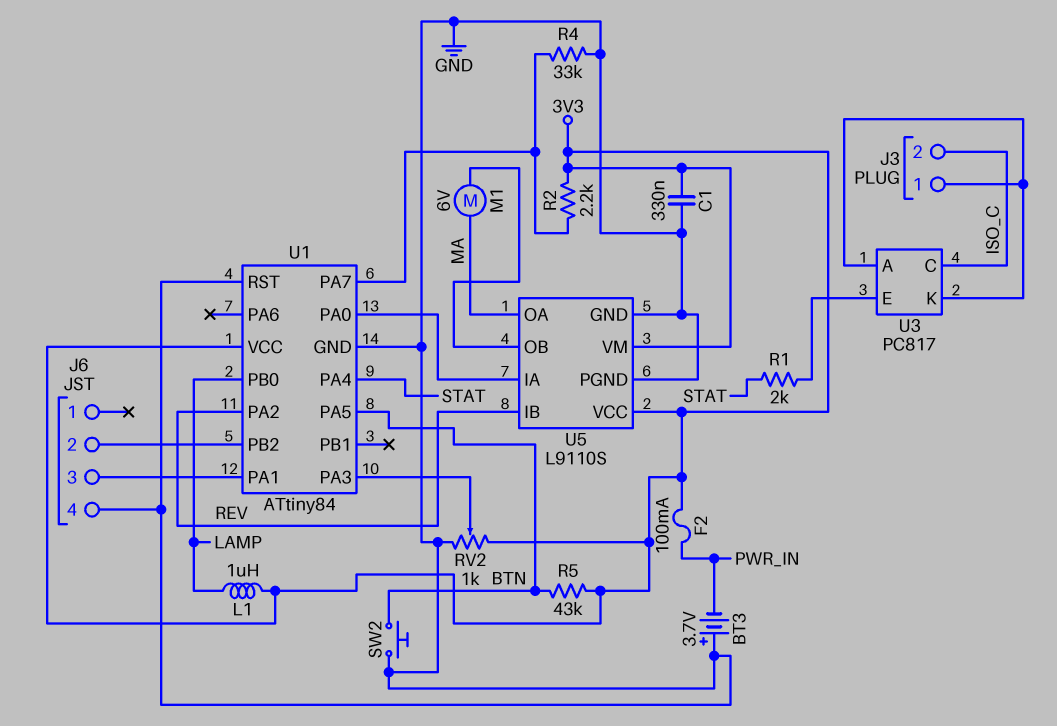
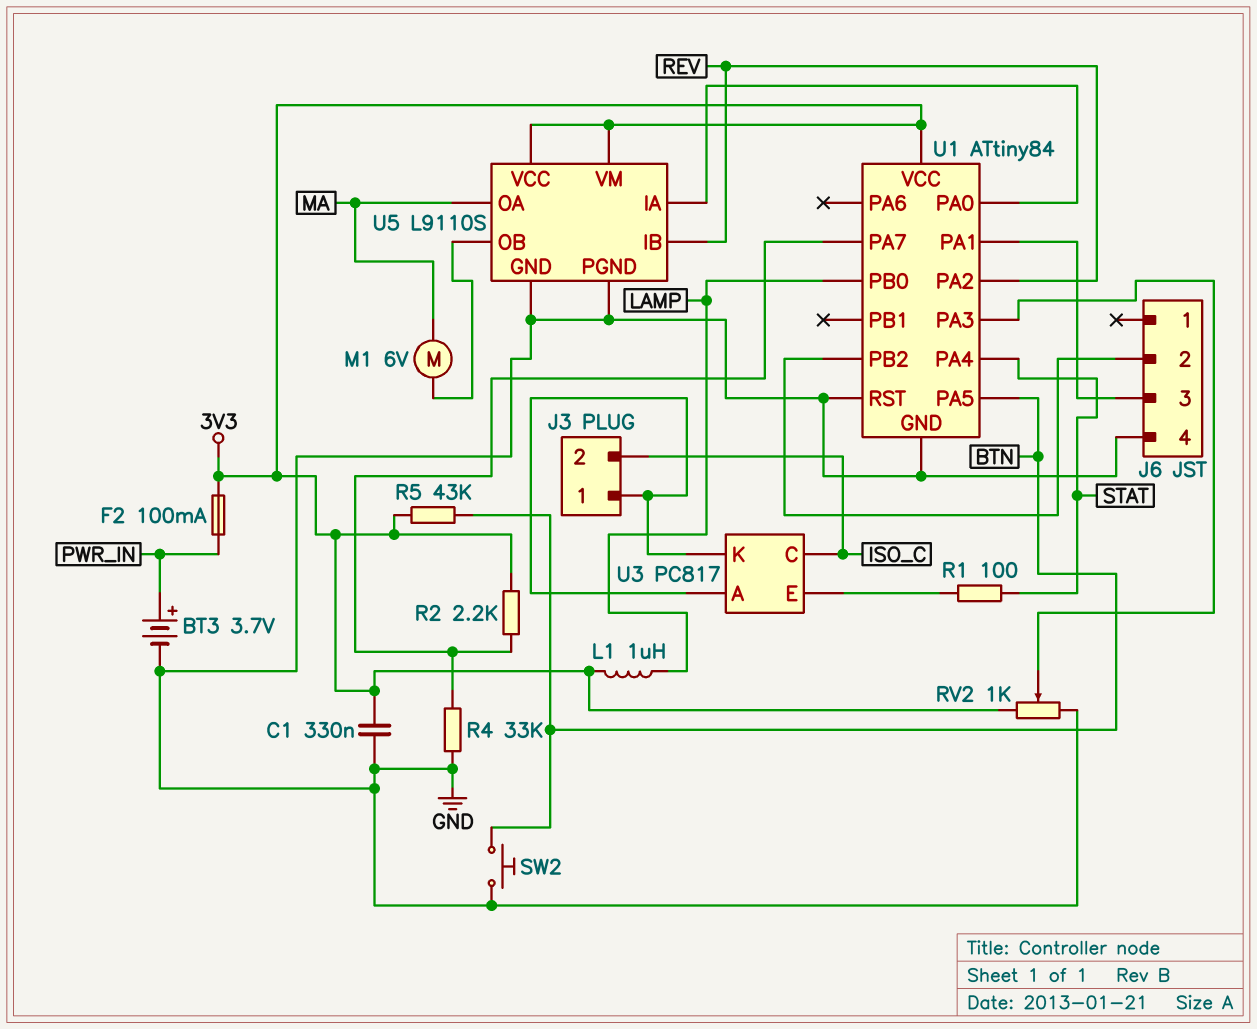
BT3: 3.7V (plus GND, minus PWR_IN) -> 3.7V (plus PWR_IN, minus GND)
R1: 2k (STAT, U3/E) -> 100 (STAT, U3/E)

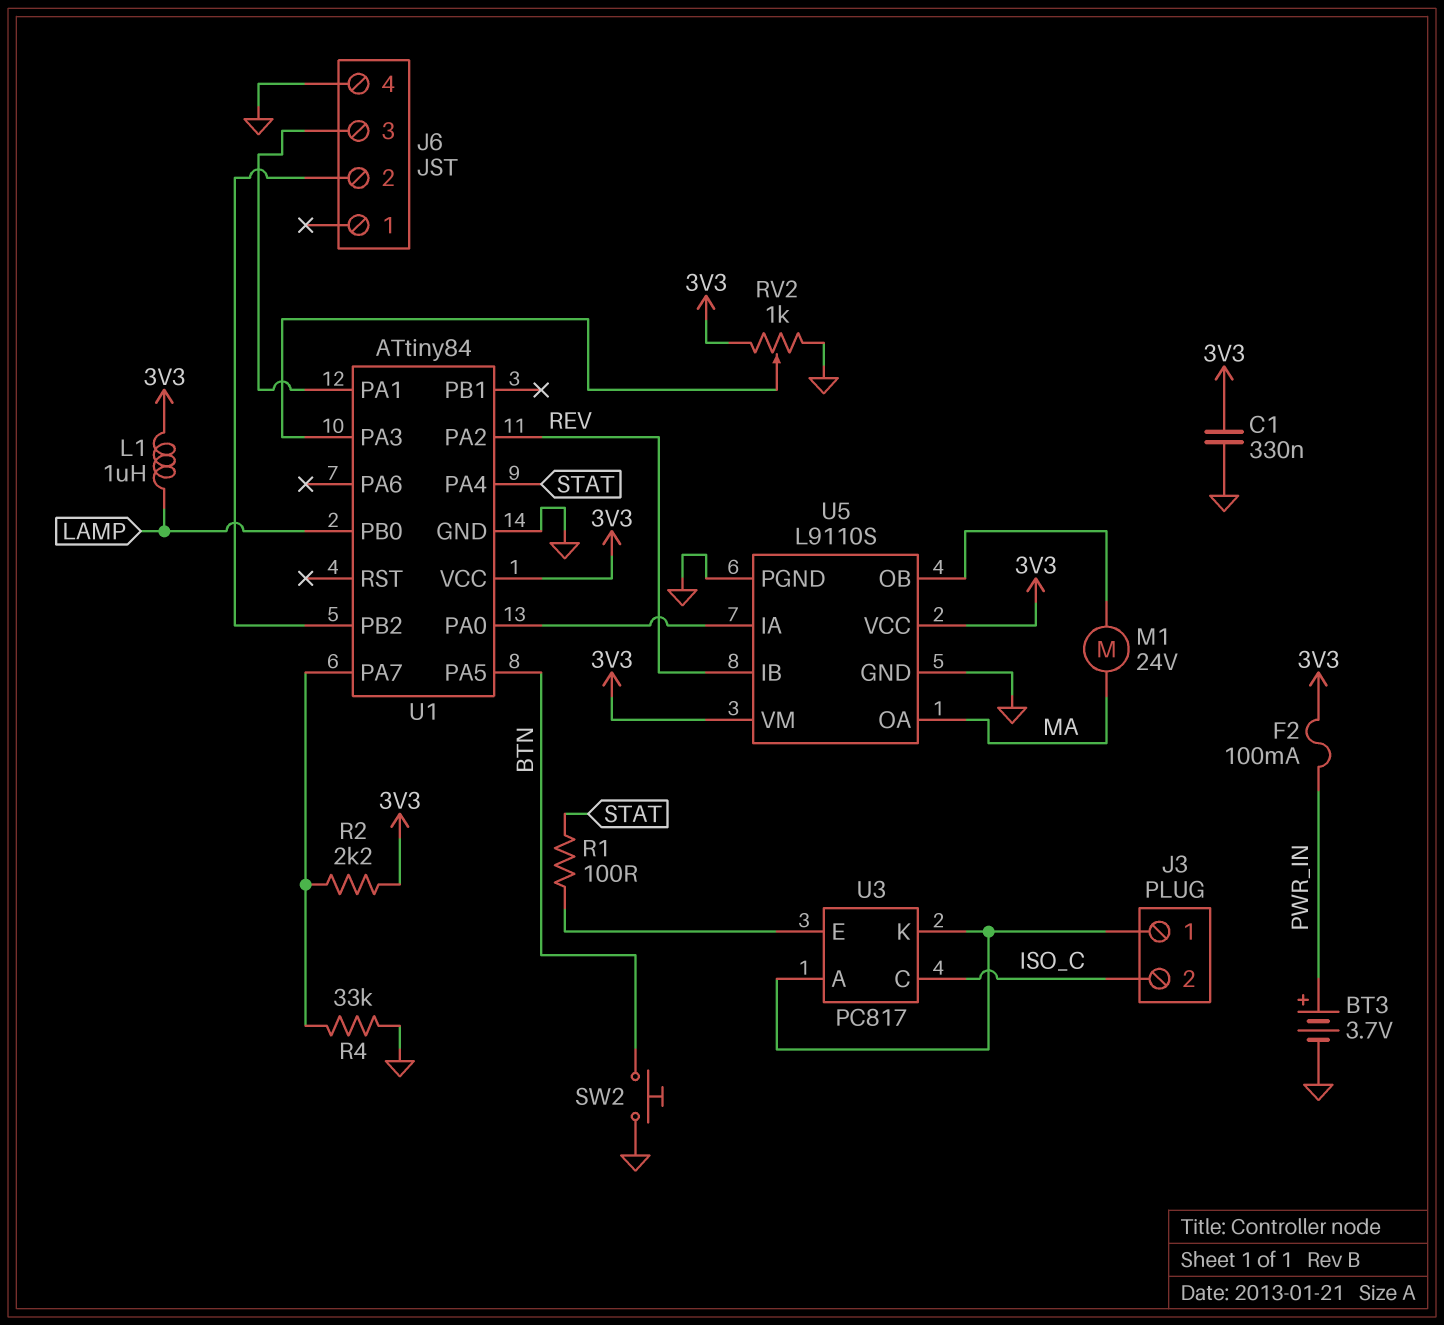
M1: motor 6V (MA, U5/OB) -> motor 24V (MA, U5/OB)
R5: 43k (3V3, BTN) -> none
U1 pin RST: GND -> none

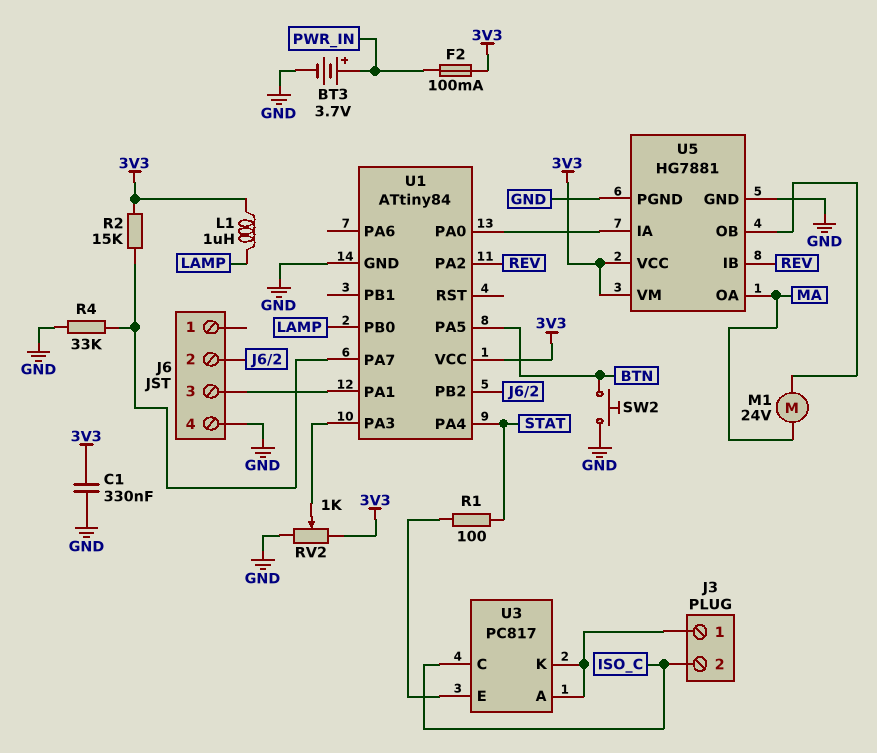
R2: 2.2k (3V3, U1/PA7) -> 15k (3V3, U1/PA7)
U5: L9110S -> HG7881

